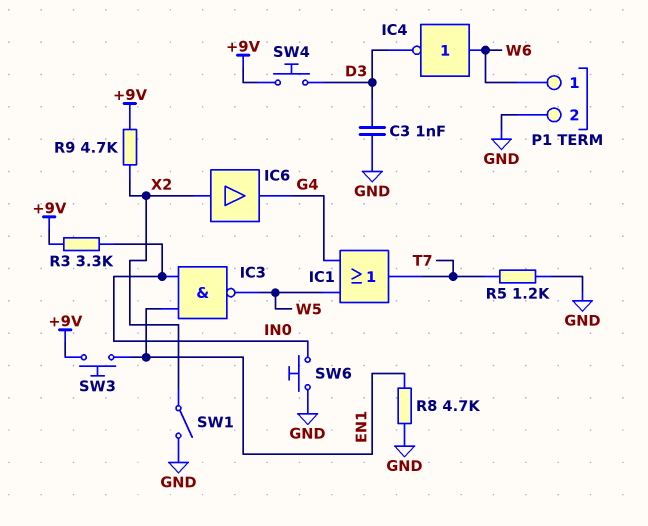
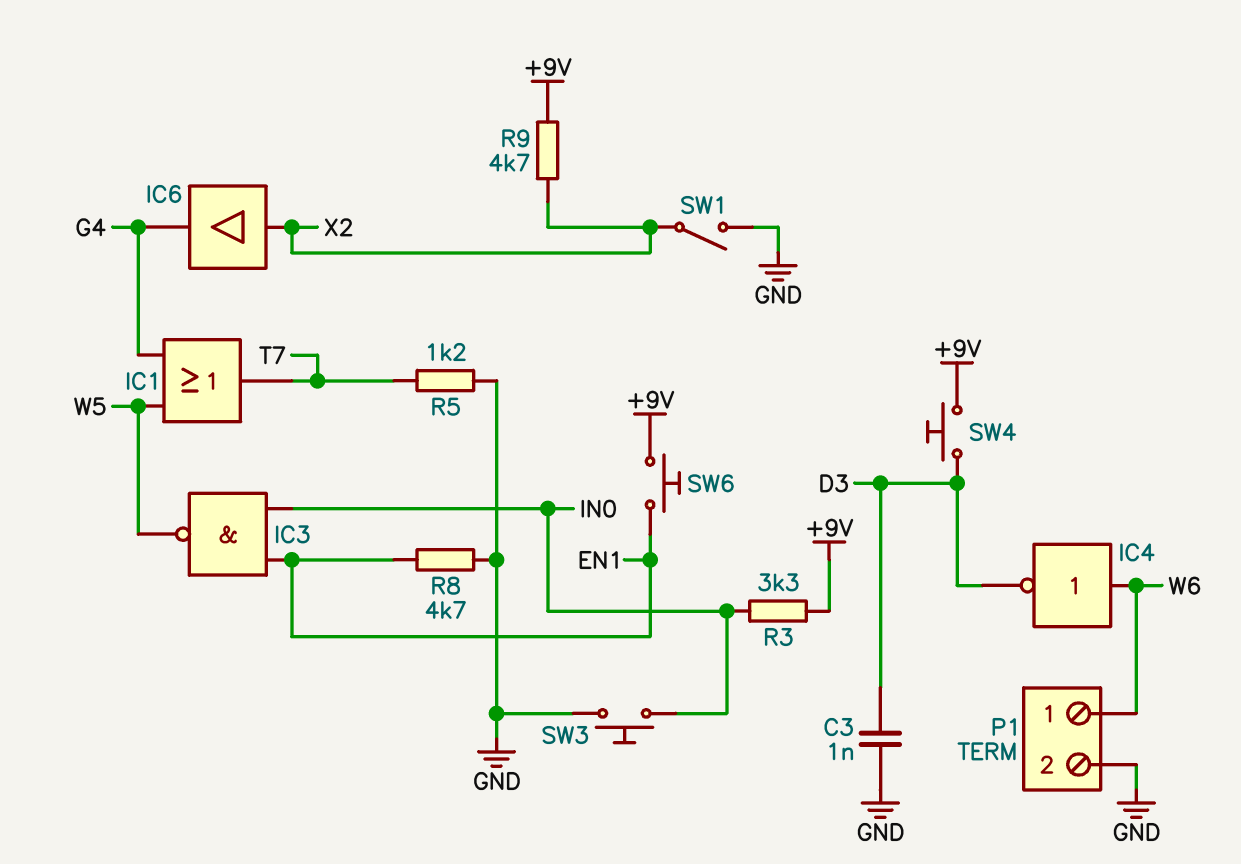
SW3: button (+9V, EN1) -> button (GND, IN0)
SW6: button (GND, IN0) -> button (+9V, EN1)

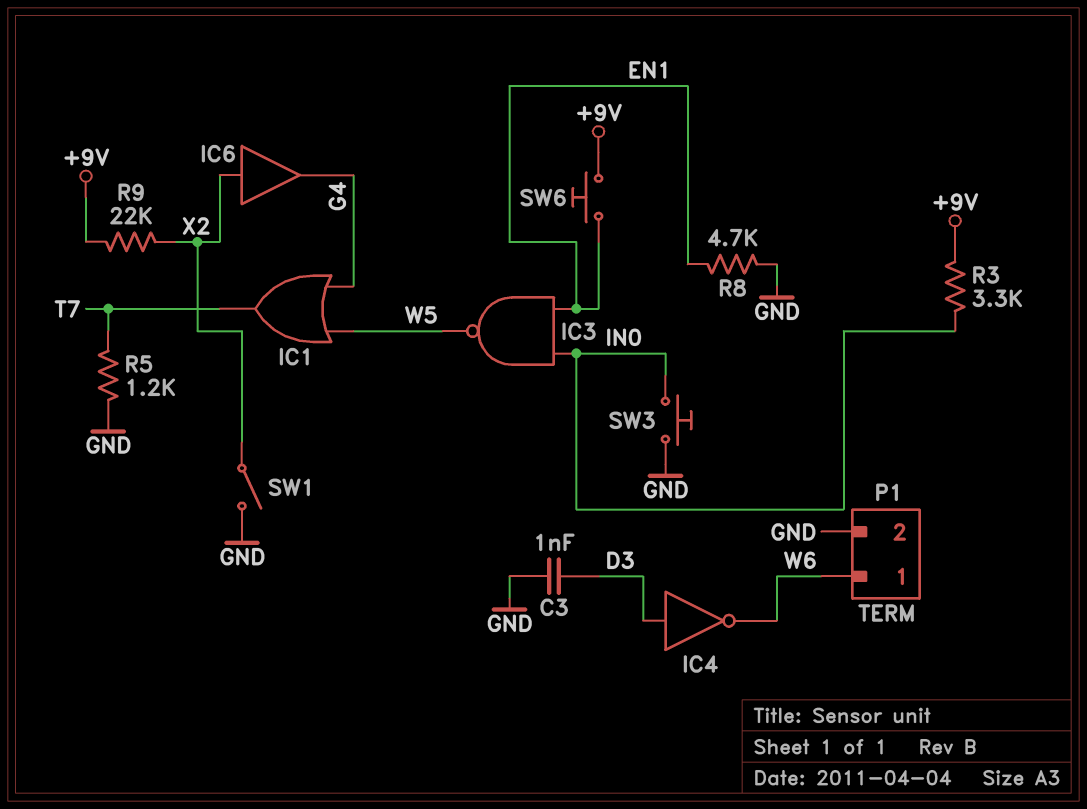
IC4: NOT (in W6, out D3) -> NOT (in D3, out W6)
R9: 4.7k (+9V, X2) -> 22k (+9V, X2)
SW4: button (+9V, D3) -> none

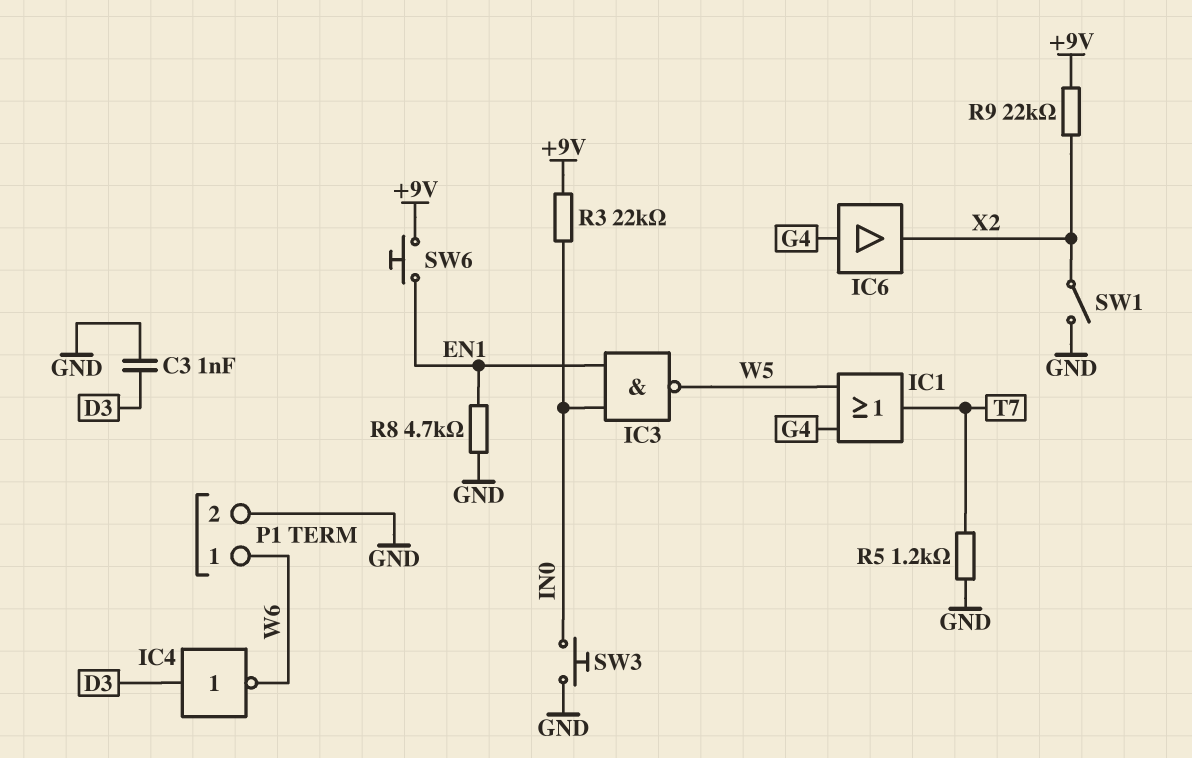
IC6: buffer (in X2, out G4) -> buffer (in G4, out X2)
R3: 3.3k (+9V, IN0) -> 22k (+9V, IN0)

